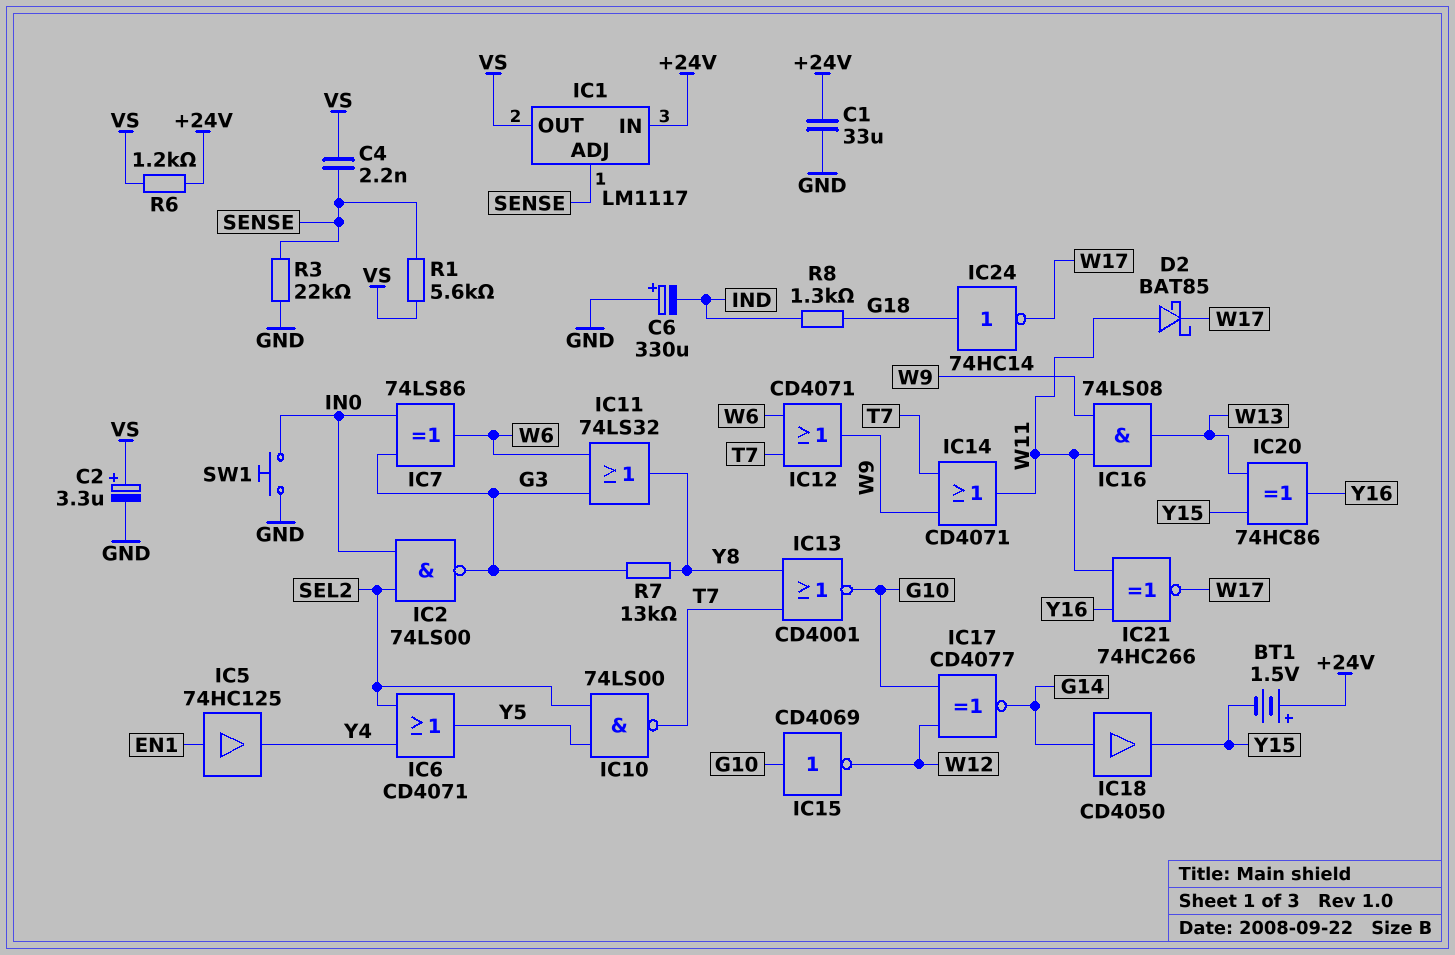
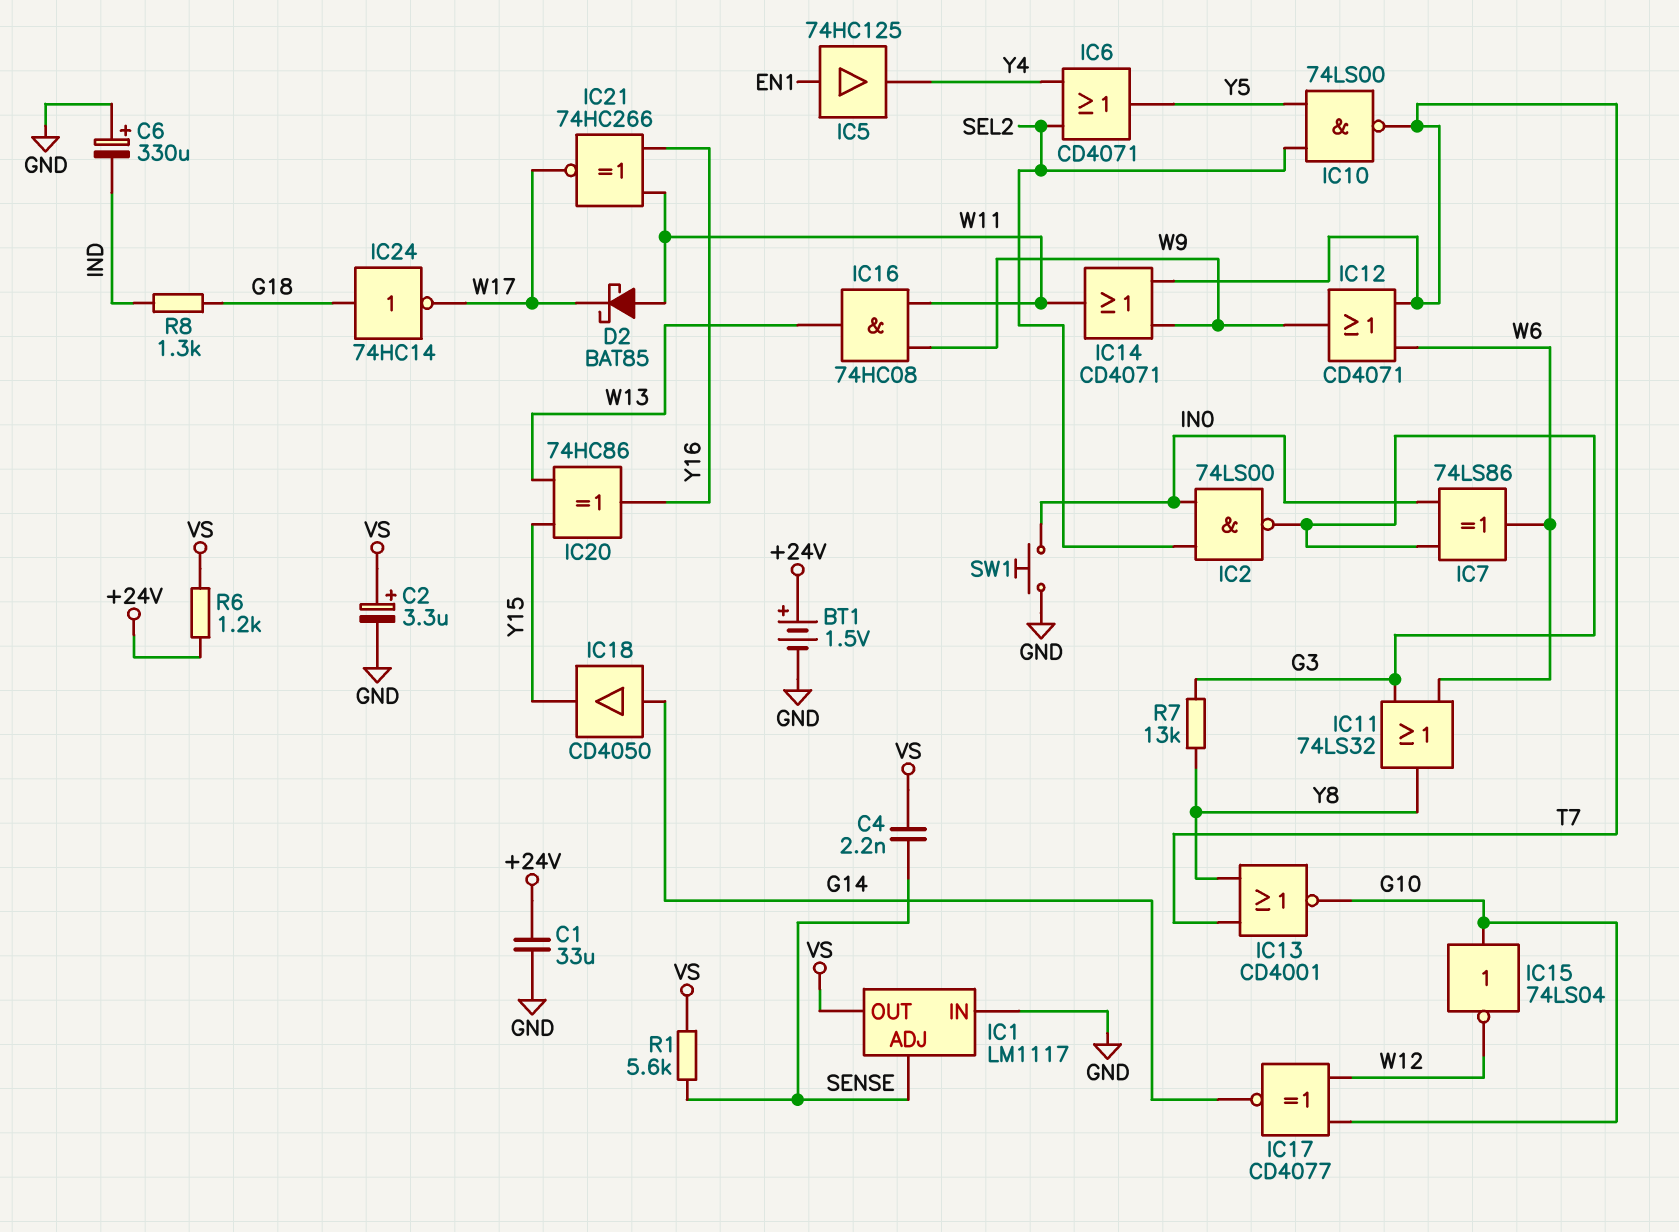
BT1: 1.5V (plus +24V, minus Y15) -> 1.5V (plus +24V, minus GND)
IC1 pin IN: +24V -> GND
IC15: NOT CD4069 (in G10, out W12) -> NOT 74LS04 (in G10, out W12)
IC16: AND 74LS08 (in W9, in W11, out W13) -> AND 74HC08 (in W9, in W11, out W13)
R3: 22k (GND, SENSE) -> none

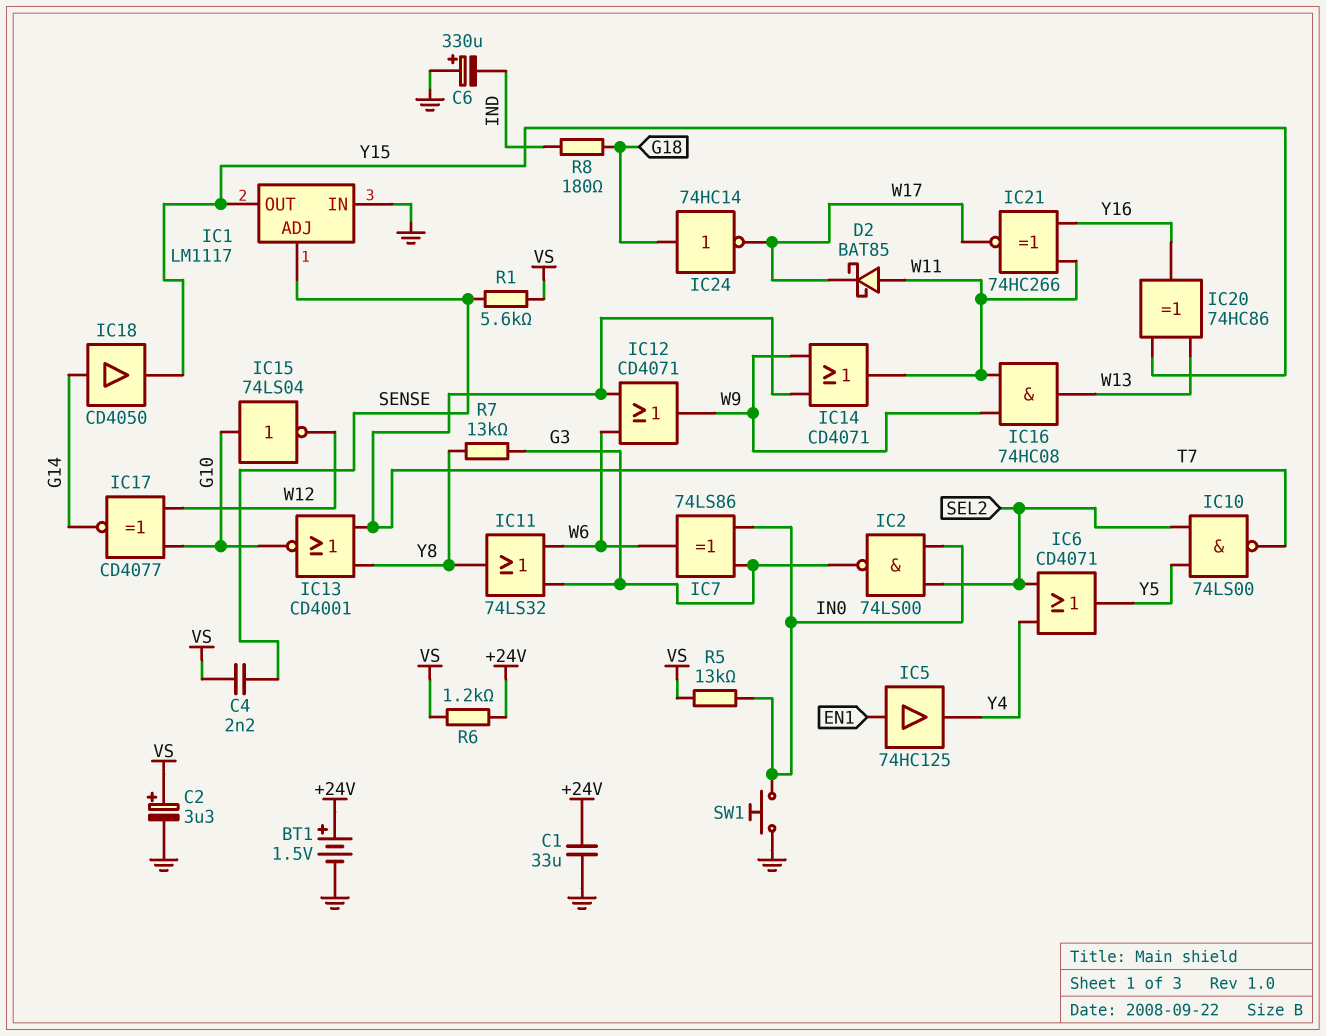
IC1 pin OUT: VS -> Y15
R5: none -> 13k (IN0, VS)
R8: 1.3k (G18, IND) -> 180 (G18, IND)

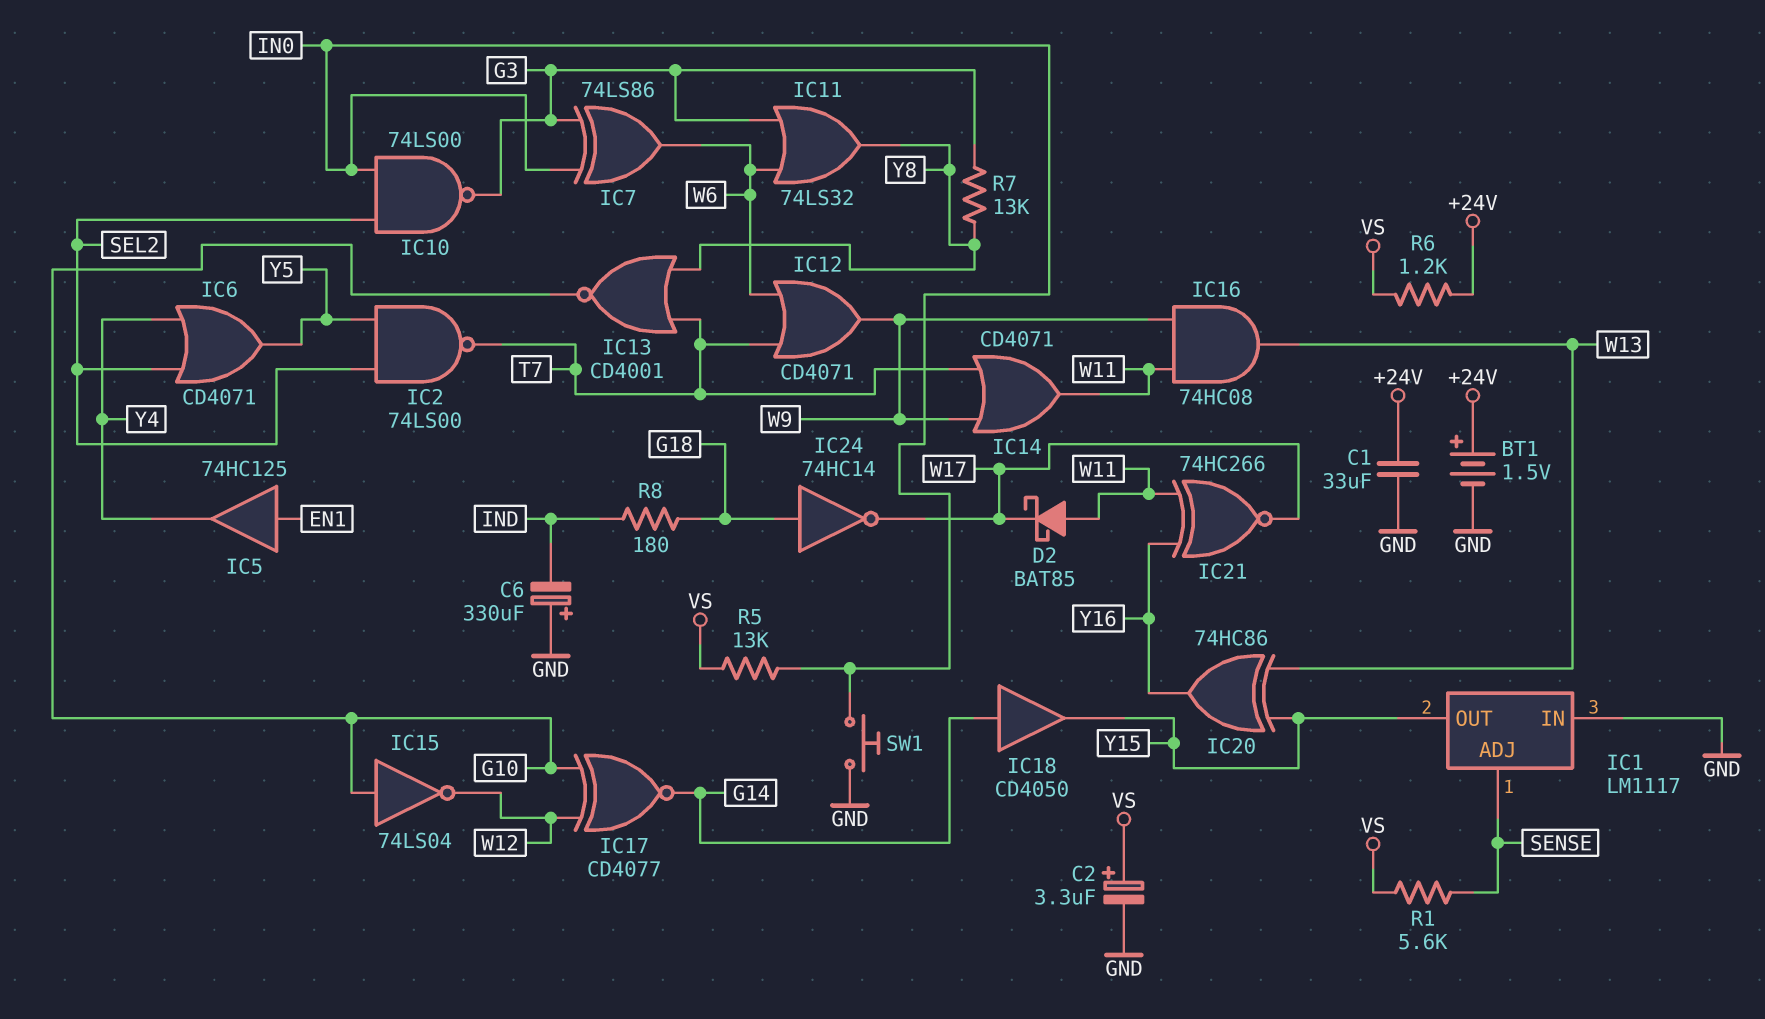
C4: 2.2nF (SENSE, VS) -> none
IC2: NAND 74LS00 (in IN0, in SEL2, out G3) -> NAND 74LS00 (in SEL2, in Y5, out T7)
IC10: NAND 74LS00 (in SEL2, in Y5, out T7) -> NAND 74LS00 (in IN0, in SEL2, out G3)

